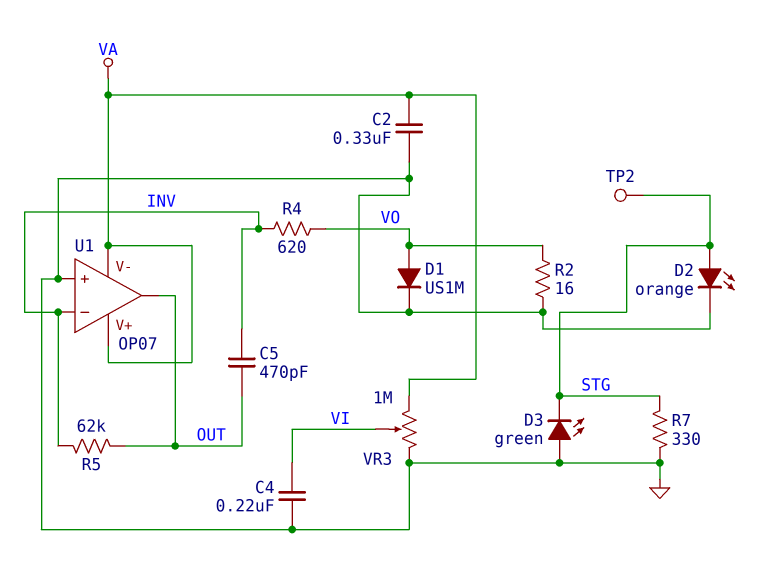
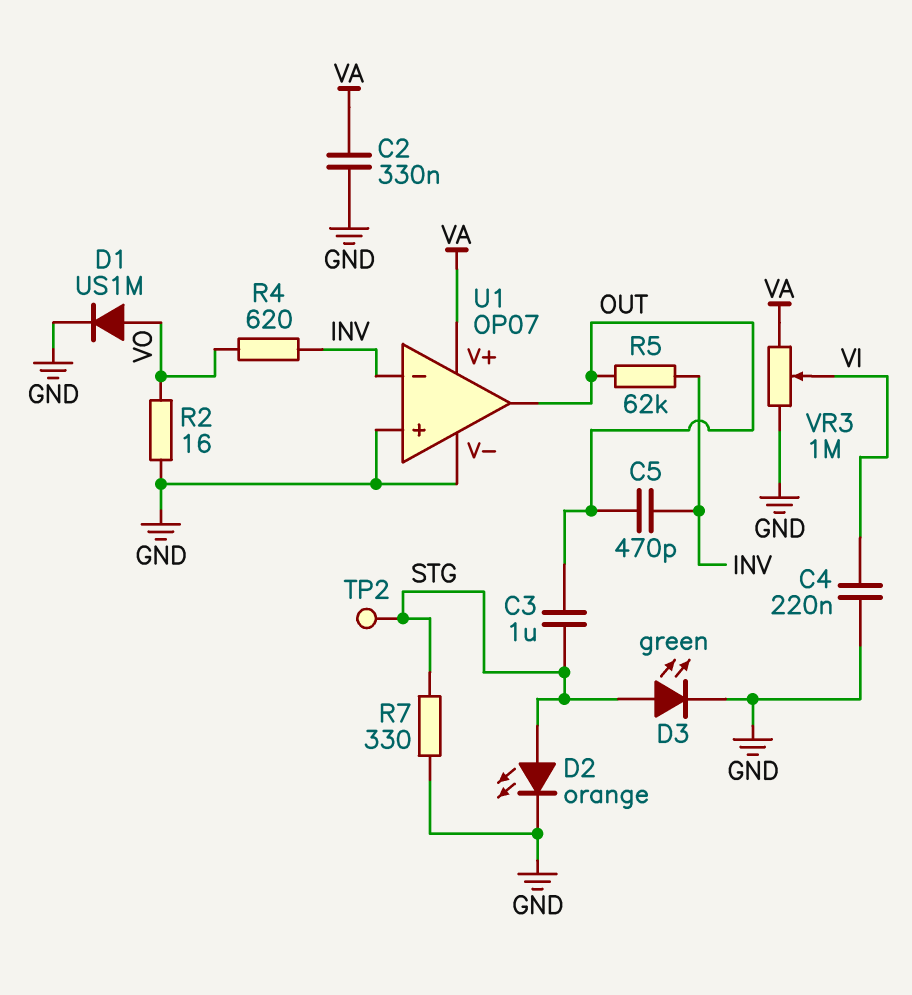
C3: none -> 1uF (OUT, STG)
D3: LED green (A GND, K STG) -> LED green (A STG, K GND)
U1 pin V-: VA -> GND

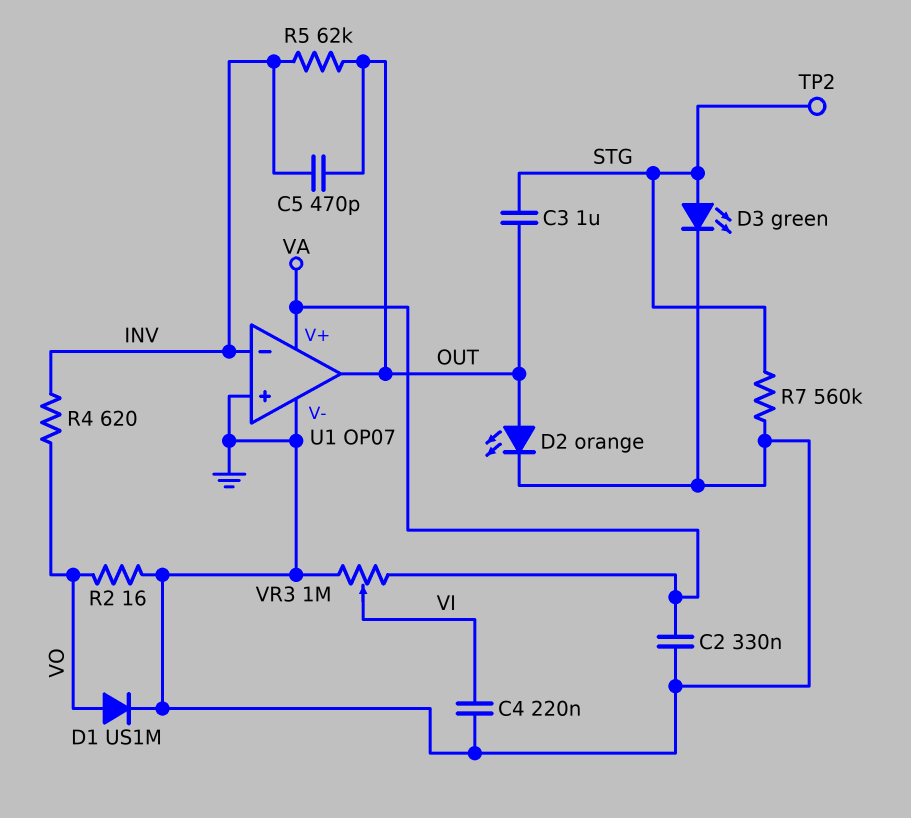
D2: LED orange (A STG, K GND) -> LED orange (A OUT, K GND)
R7: 330 (GND, STG) -> 560k (GND, STG)

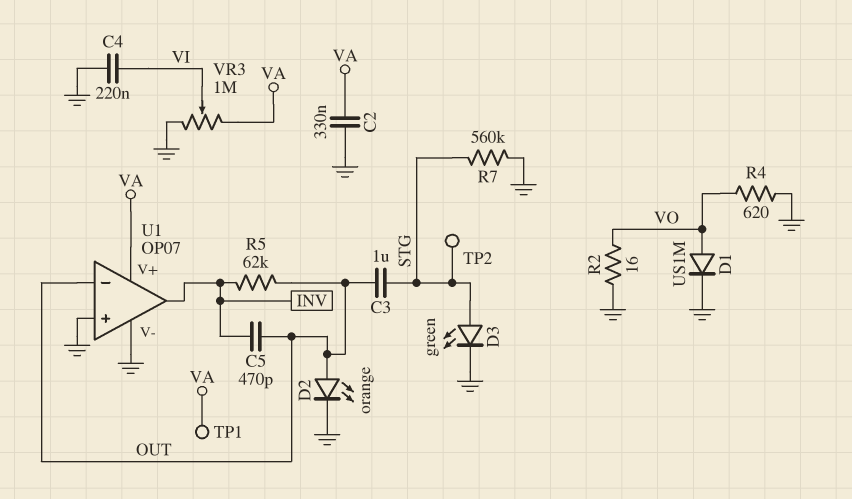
R4: 620 (INV, VO) -> 620 (GND, VO)
TP1: none -> test point (VA)
U1 pin in-: INV -> OUT
U1 pin out: OUT -> INV

